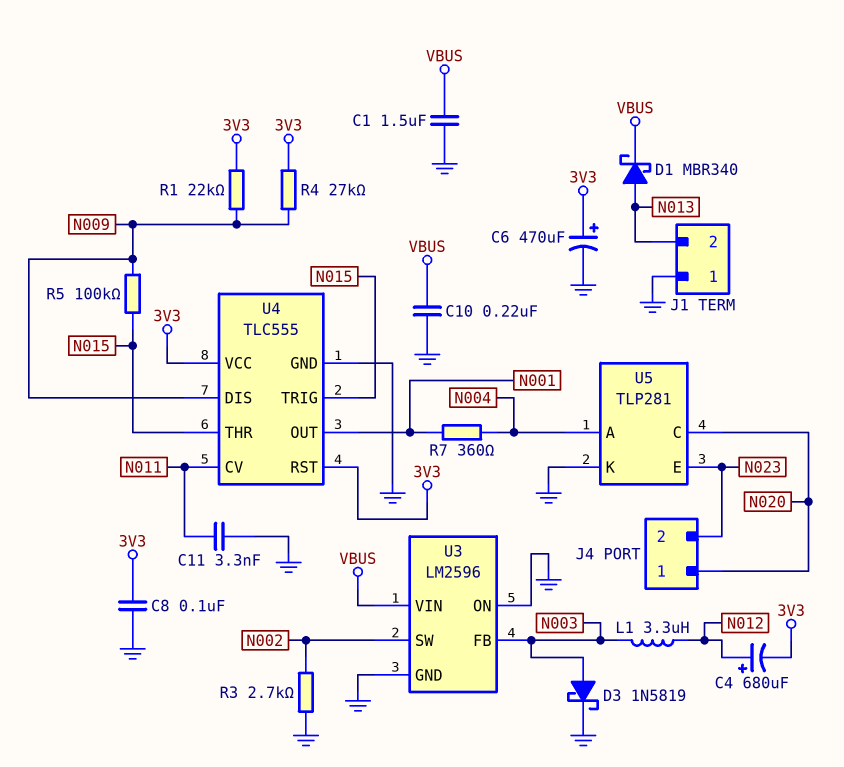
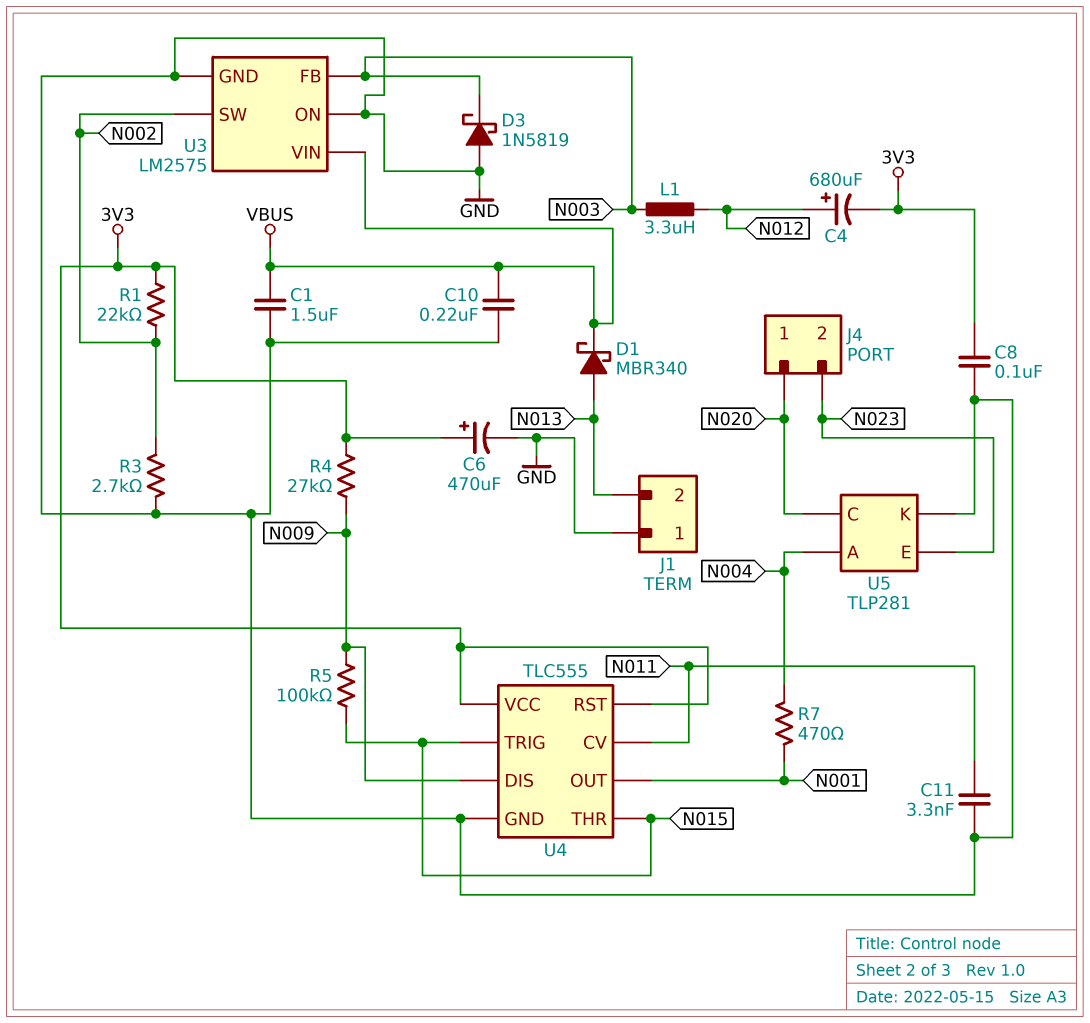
D3: schottky 1N5819 (A N003, K GND) -> schottky 1N5819 (A GND, K N003)
R1: 22k (3V3, N009) -> 22k (3V3, N002)
R7: 360 (N001, N004) -> 470 (N001, N004)
U3: LM2596 -> LM2575

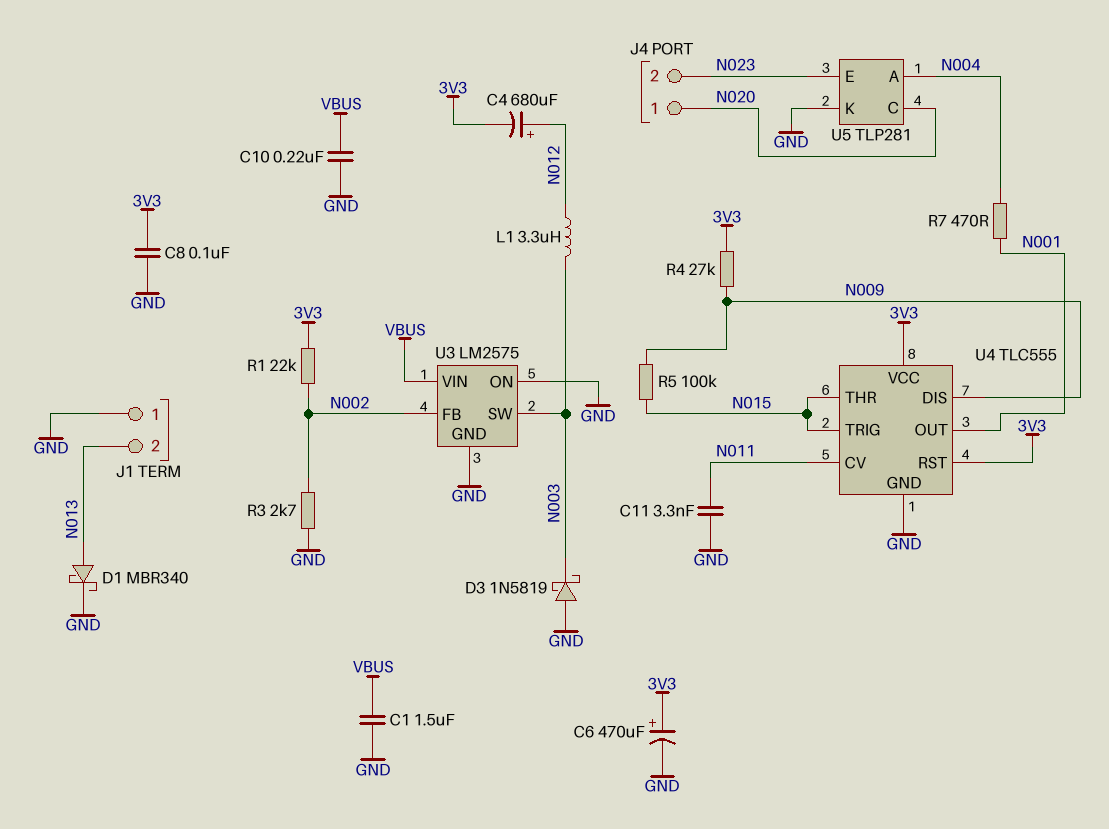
D1: schottky MBR340 (A N013, K VBUS) -> schottky MBR340 (A N013, K GND)
U3 pin FB: N003 -> N002
U3 pin SW: N002 -> N003

